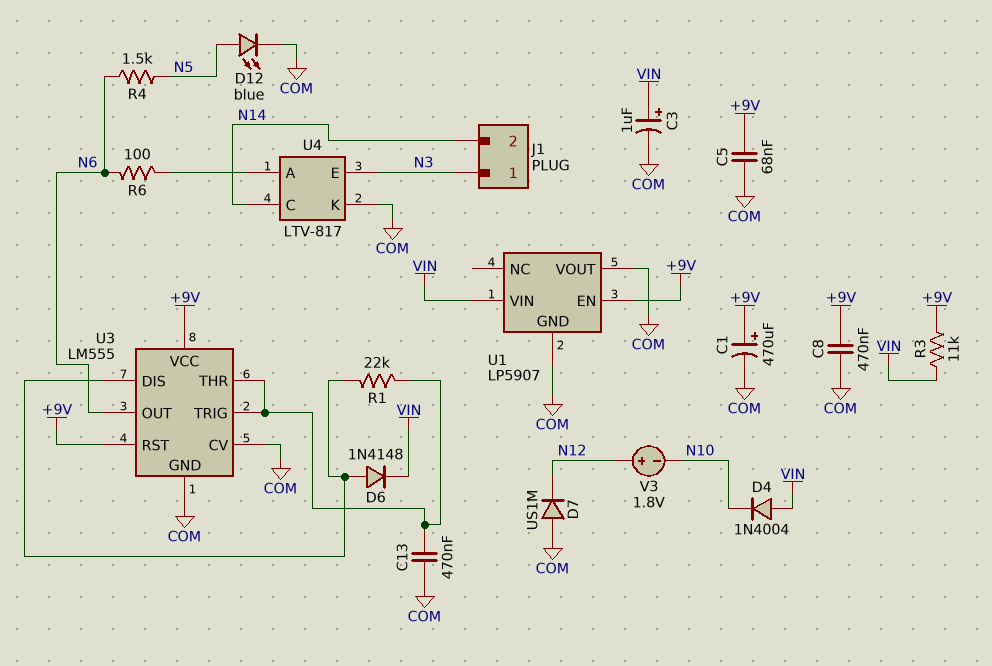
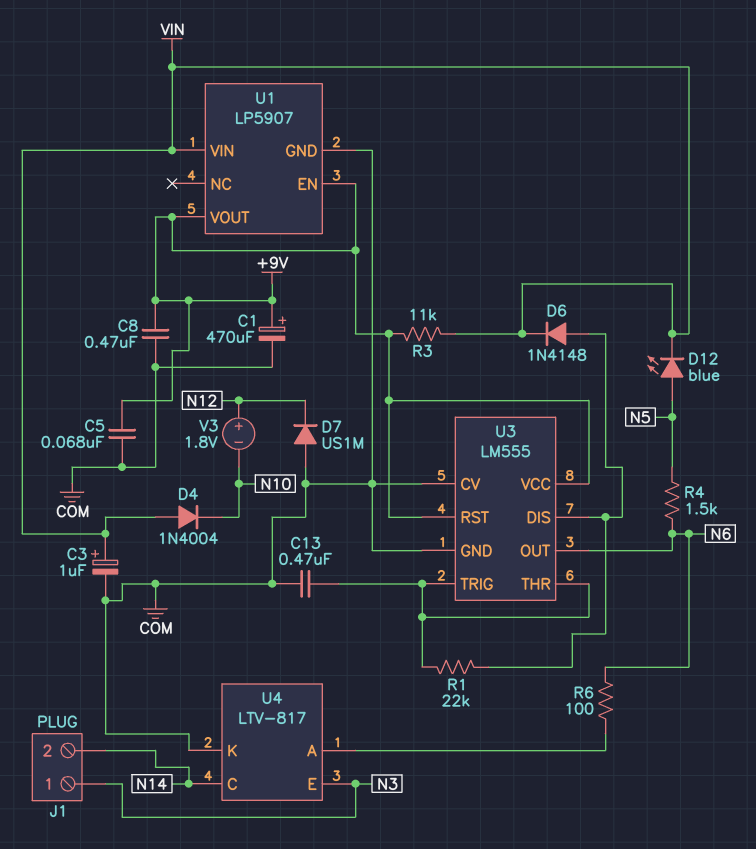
D12: LED blue (A N5, K COM) -> LED blue (A N5, K VIN)
U1 pin VOUT: COM -> +9V

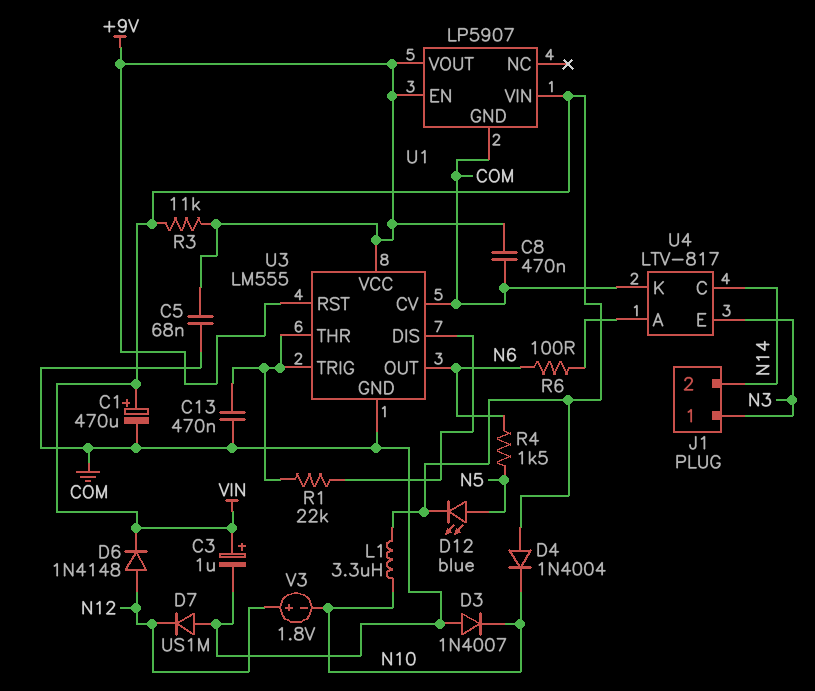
C1: 470uF (plus +9V, minus COM) -> 470uF (plus VIN, minus COM)
D3: none -> diode 1N4007 (A COM, K N10)
D6: diode 1N4148 (A U3/DIS, K VIN) -> diode 1N4148 (A N12, K VIN)
L1: none -> 3.3uH (N10, VIN)

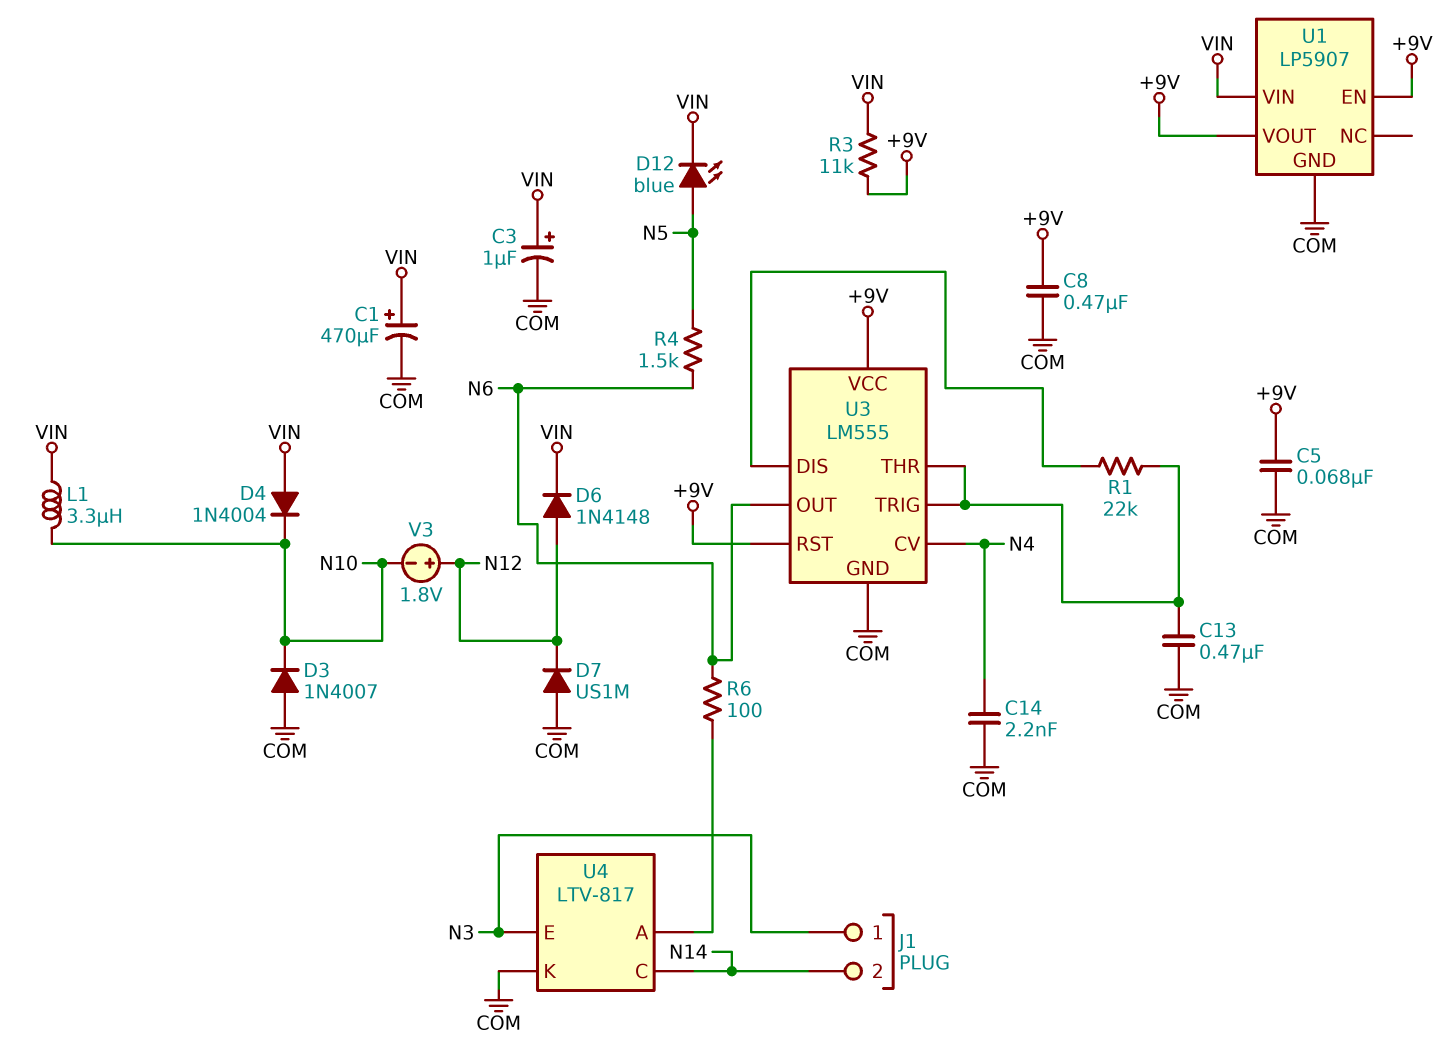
C14: none -> 2.2nF (COM, N4)
U3 pin CV: COM -> N4

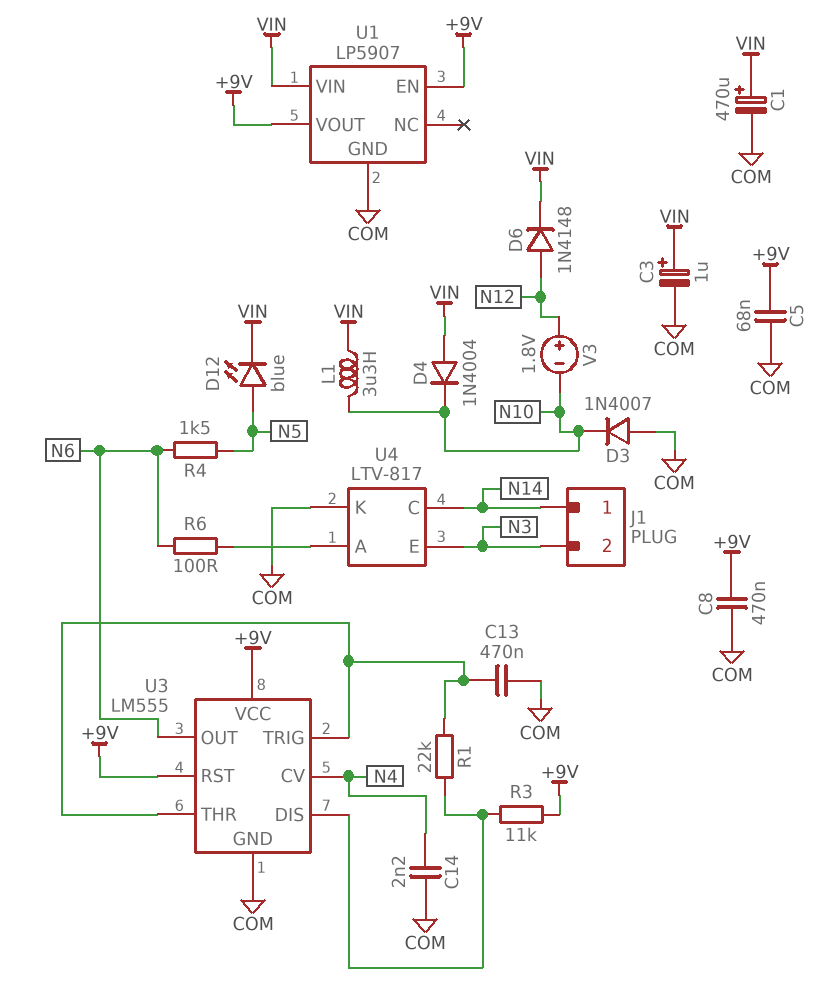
D7: diode US1M (A COM, K N12) -> none
J1 pin 1: N3 -> N14
J1 pin 2: N14 -> N3
R3: 11k (+9V, VIN) -> 11k (+9V, U3/DIS)

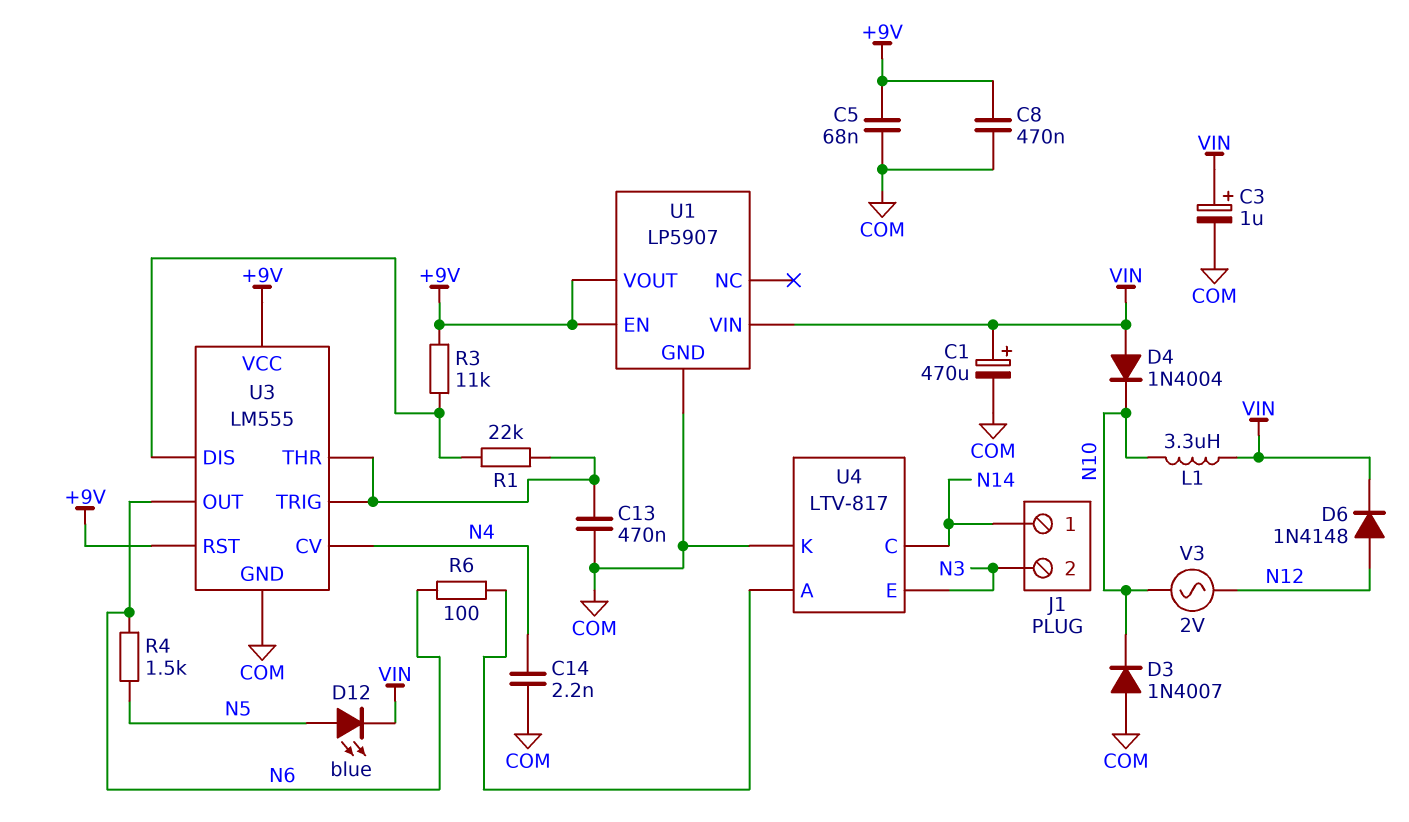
V3: 1.8V (plus N12, minus N10) -> AC 2V (N10, N12)

